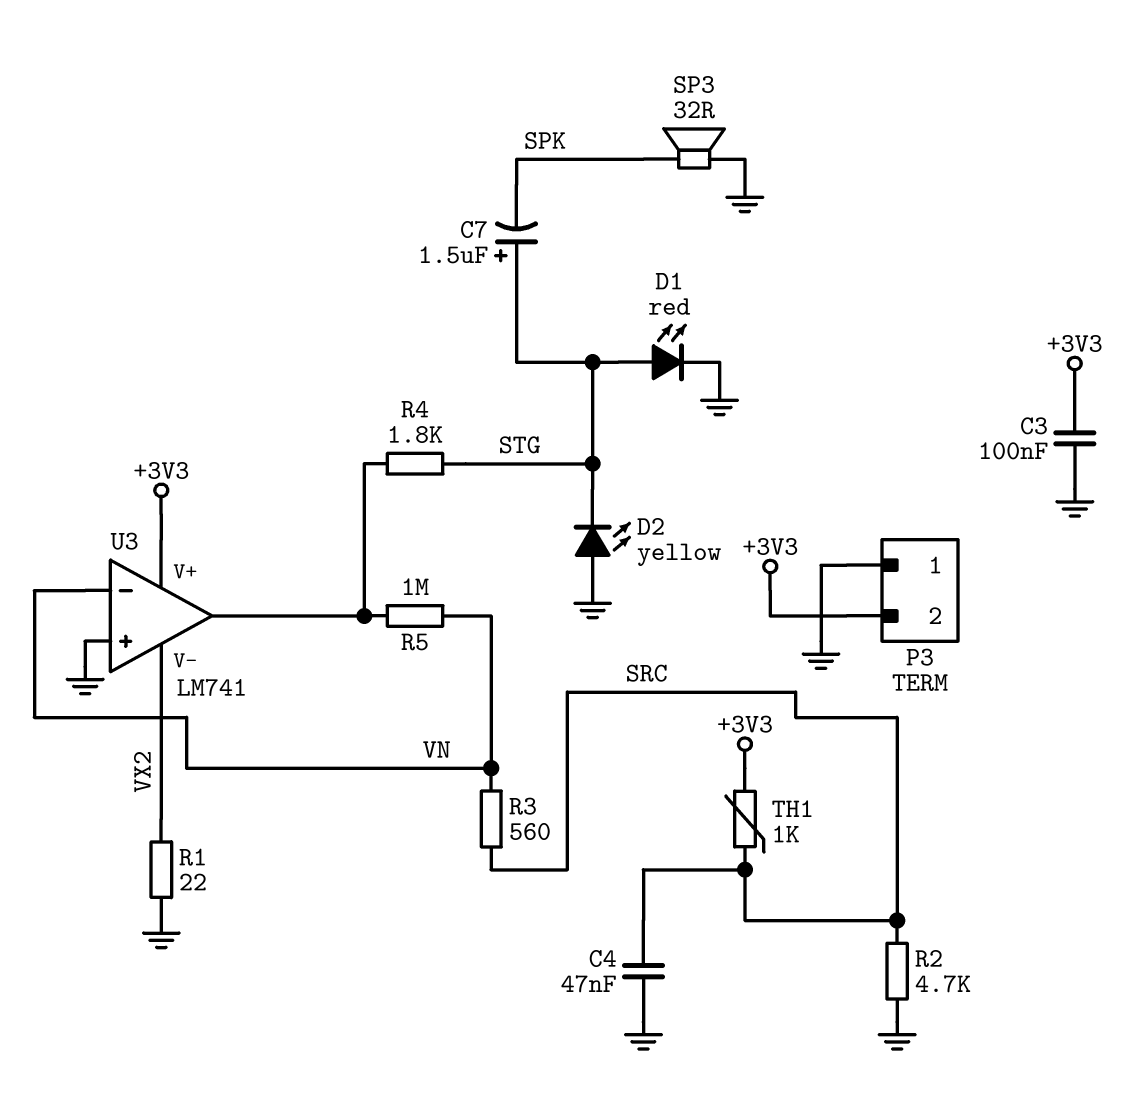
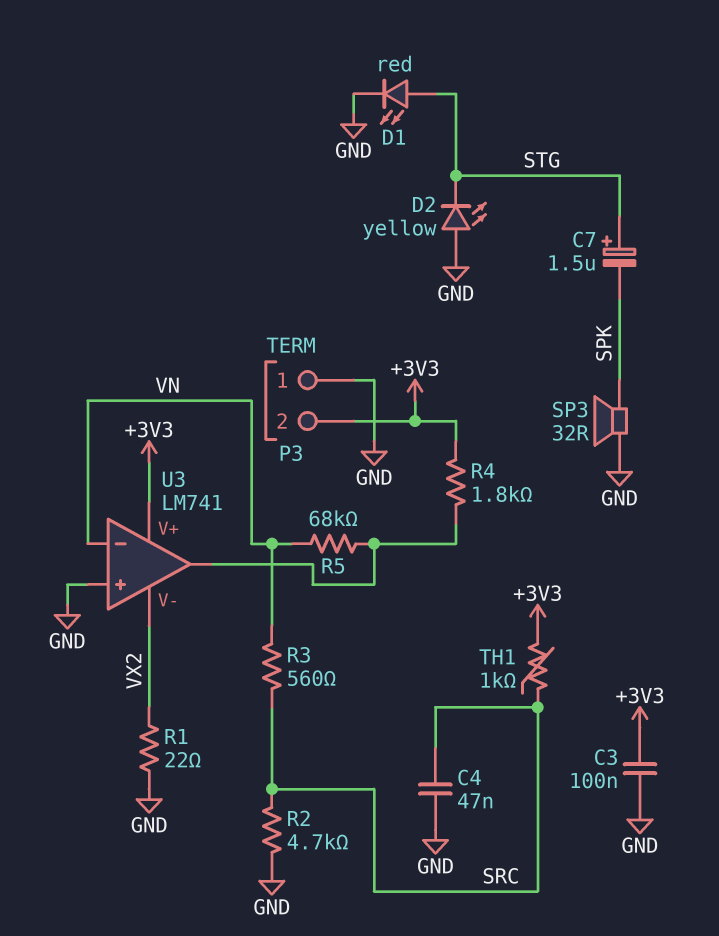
R4: 1.8k (STG, U3/out) -> 1.8k (+3V3, U3/out)
R5: 1M (U3/out, VN) -> 68k (U3/out, VN)

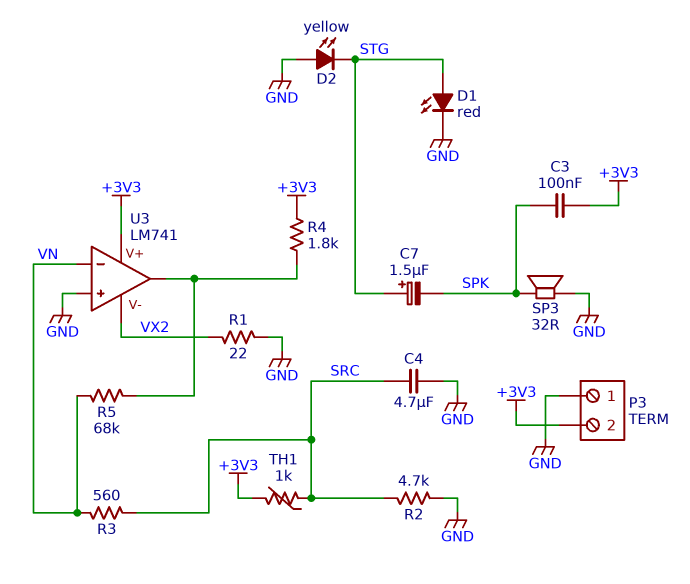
C3: 100nF (+3V3, GND) -> 100nF (+3V3, SPK)
C4: 47nF (GND, SRC) -> 4.7uF (GND, SRC)

